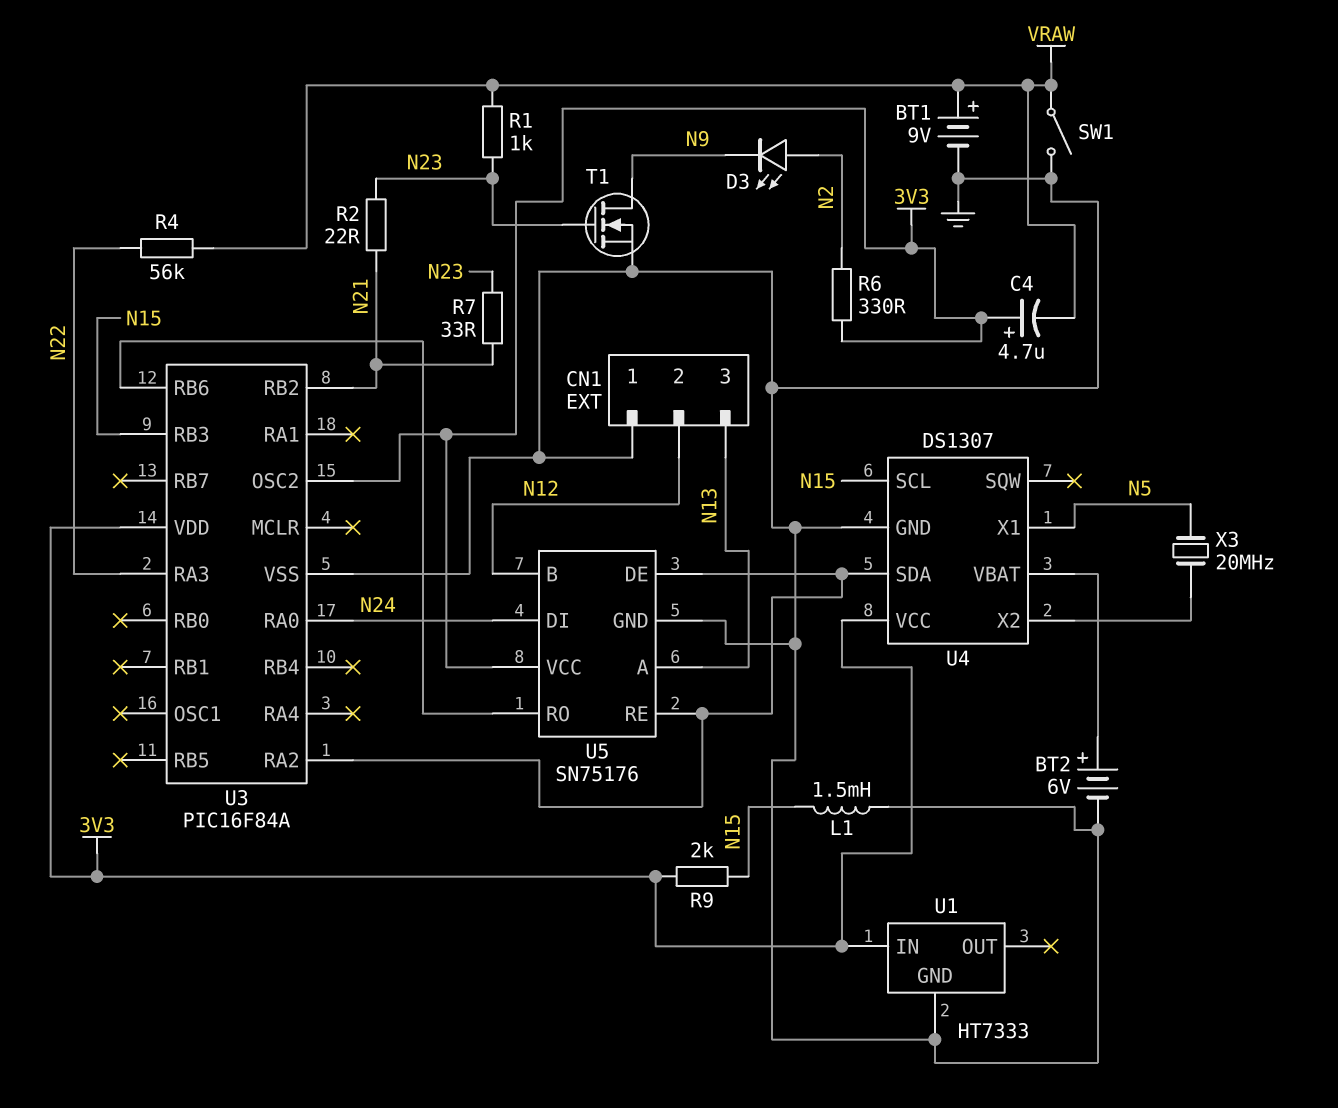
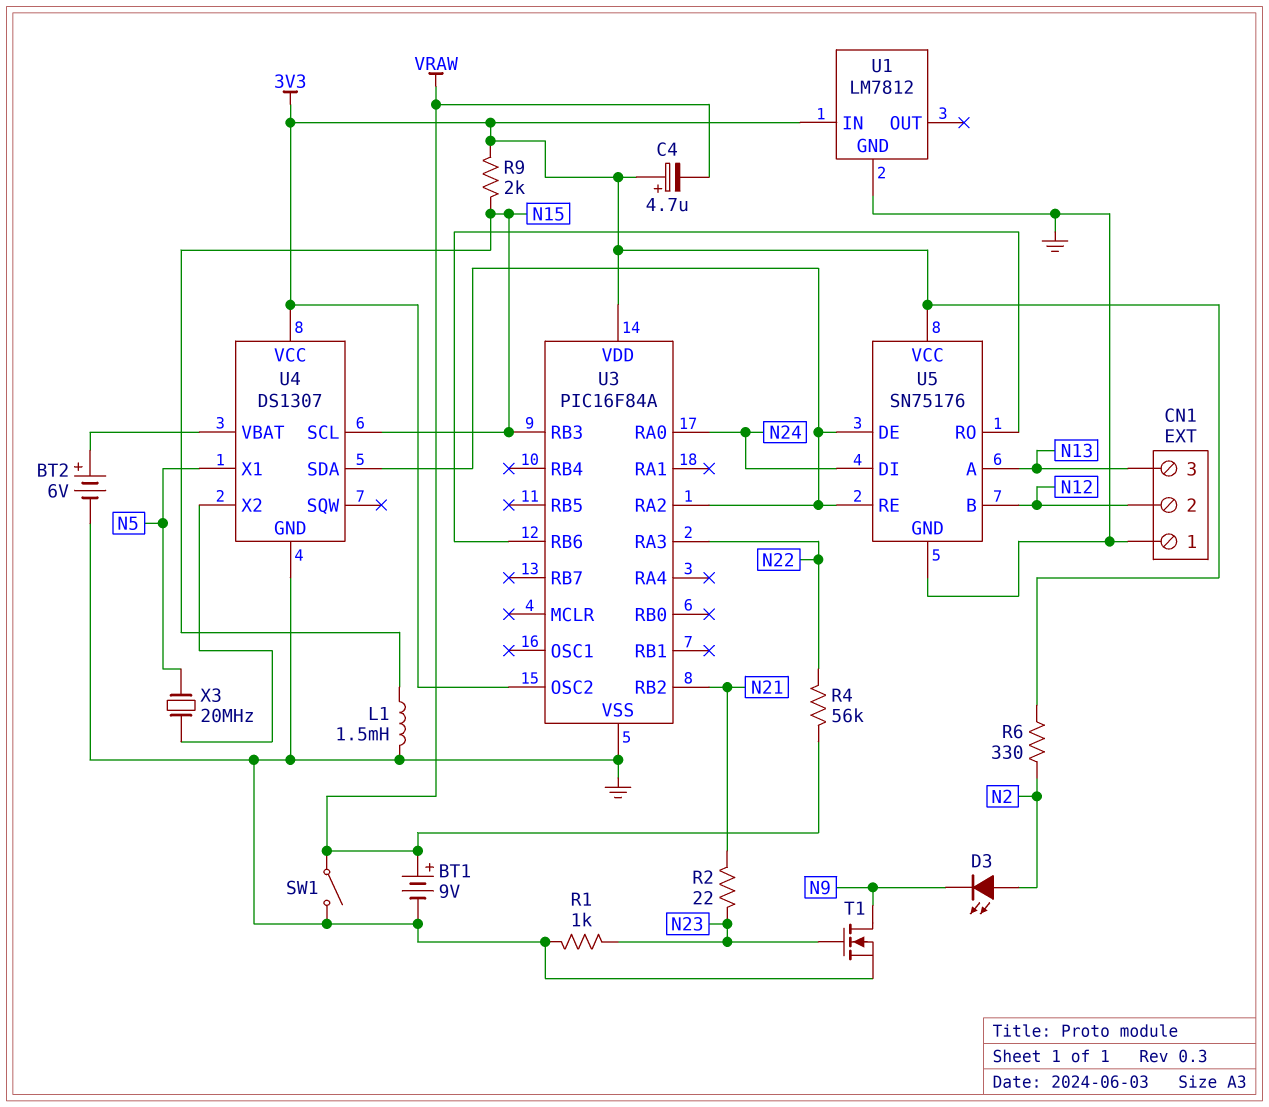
R1: 1k (N23, VRAW) -> 1k (GND, N23)
R7: 33 (N21, N23) -> none
U1: HT7333 -> LM7812

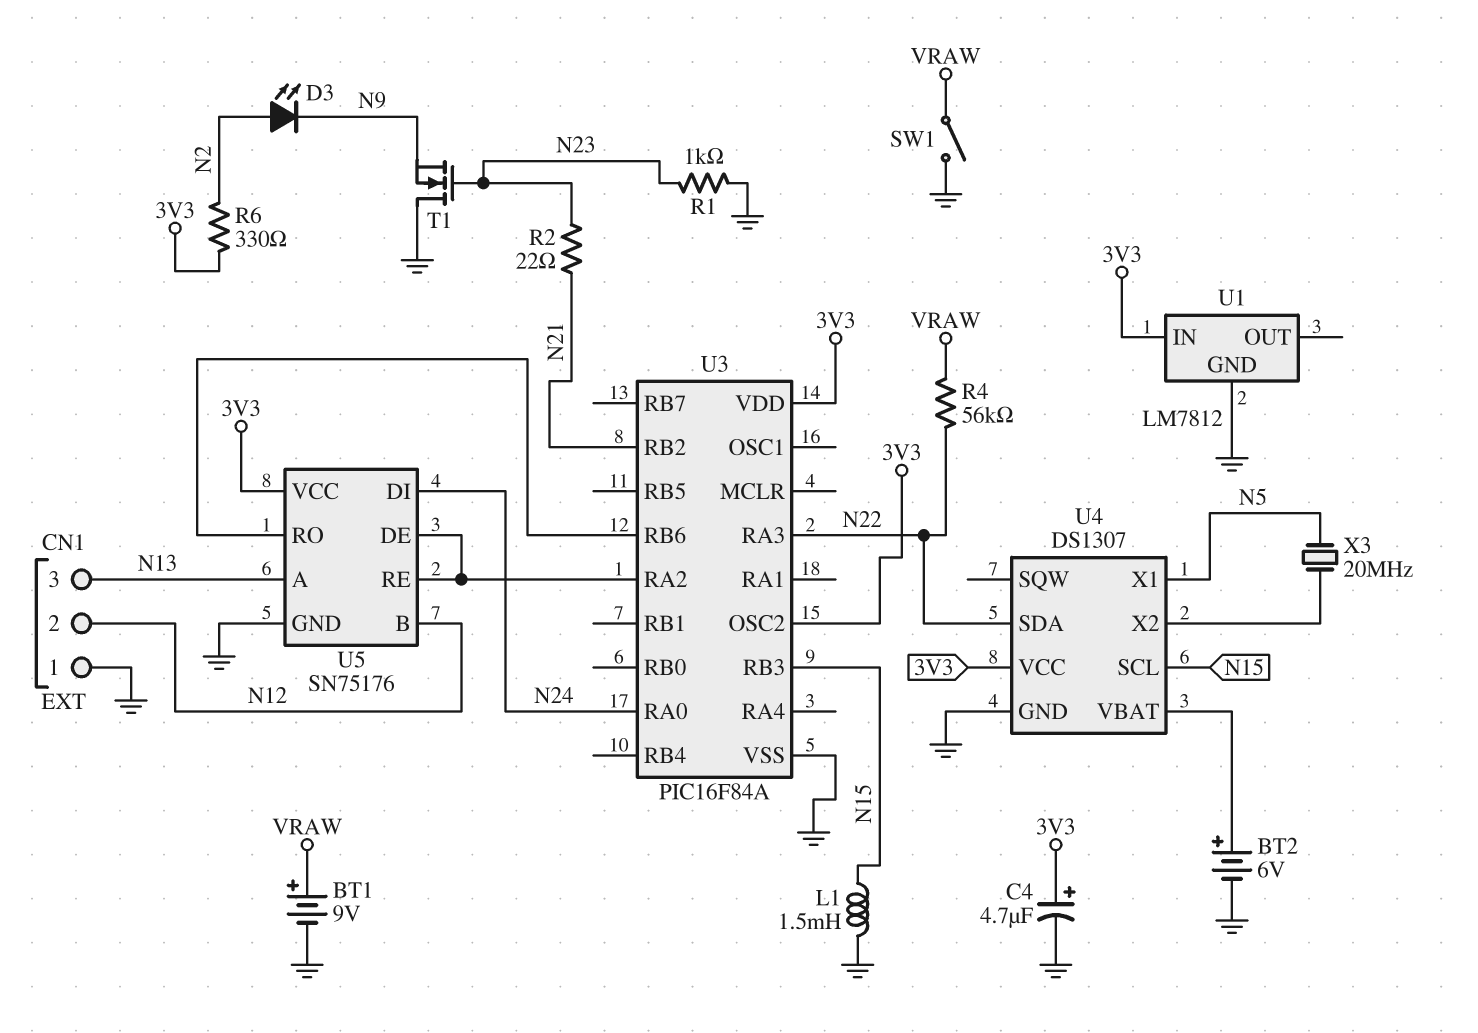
C4: 4.7uF (plus 3V3, minus VRAW) -> 4.7uF (plus 3V3, minus GND)
R9: 2k (3V3, N15) -> none
T1: NMOS (G N23, D N9, S GND) -> NMOS (G N23, D GND, S N9)
U4 pin SDA: U3/RA2 -> N22

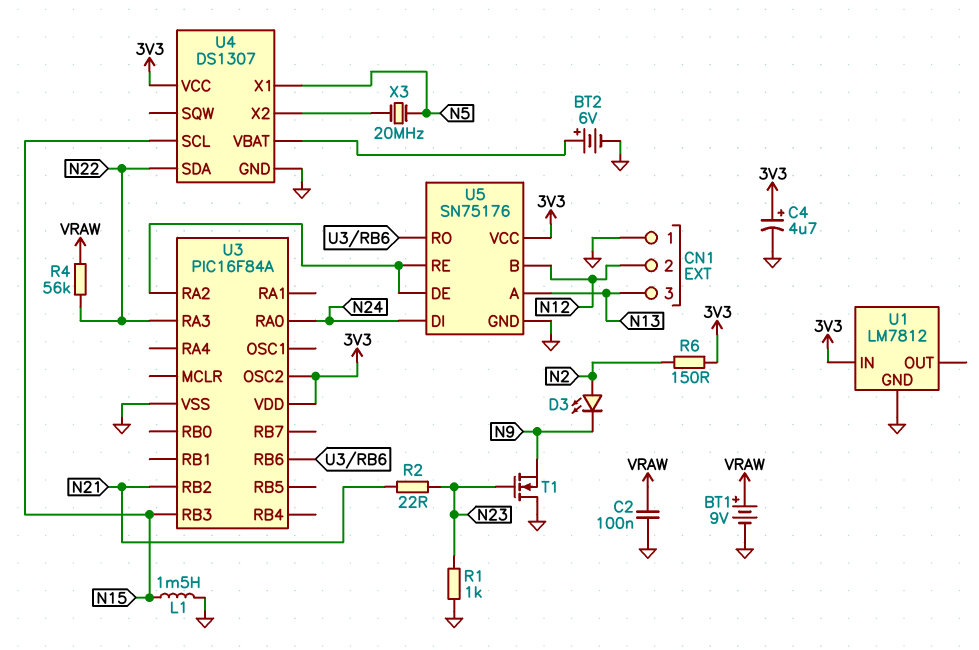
C2: none -> 100nF (GND, VRAW)
R6: 330 (3V3, N2) -> 150 (3V3, N2)
SW1: switch (GND, VRAW) -> none

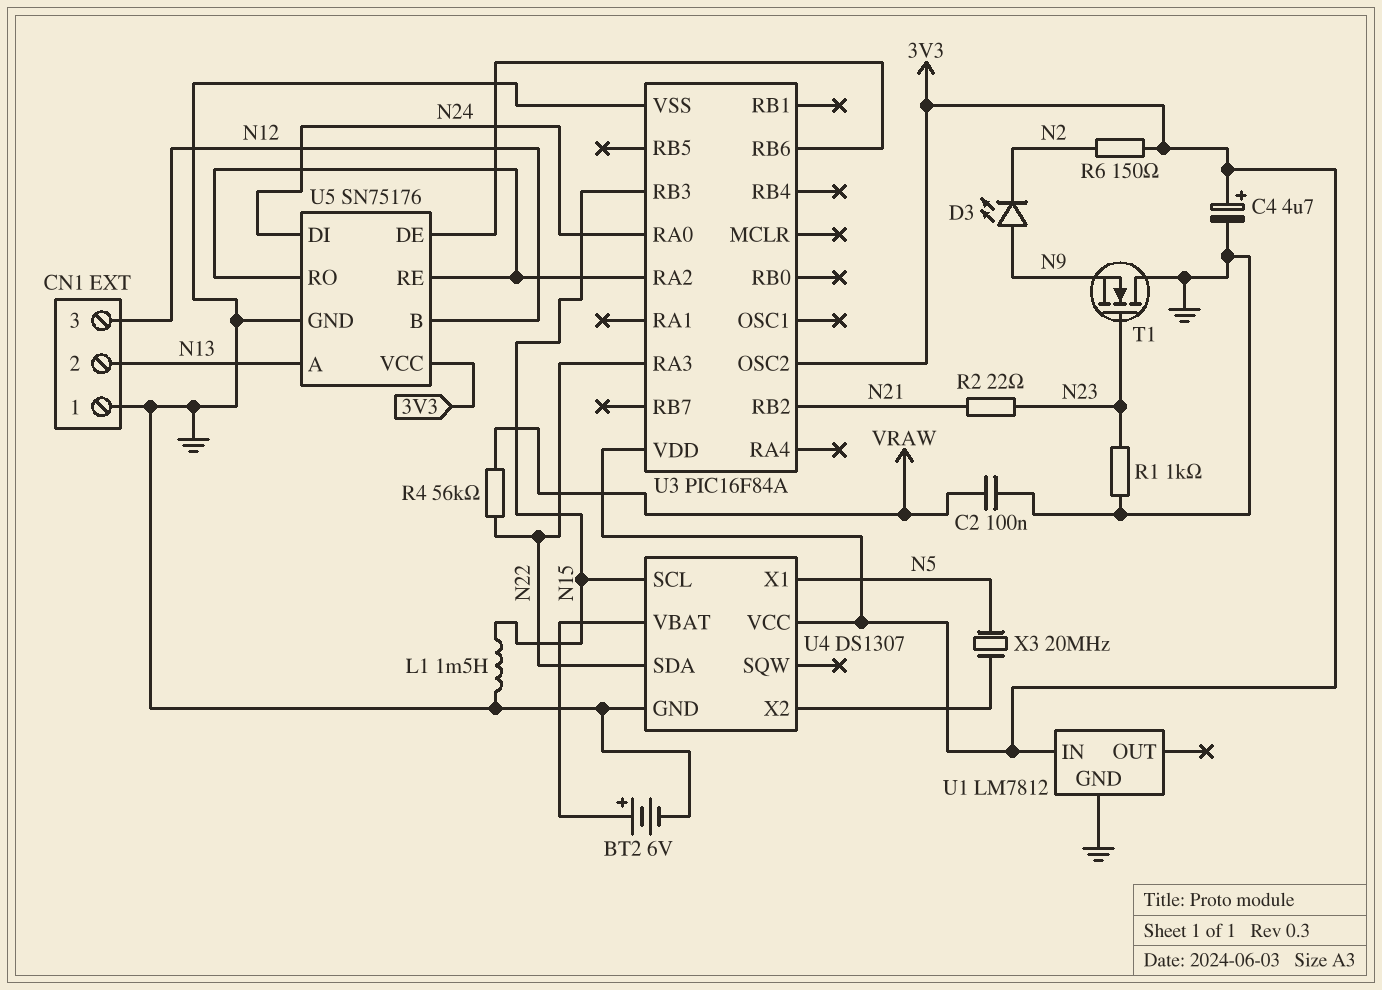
BT1: 9V (plus VRAW, minus GND) -> none
CN1 pin 2: N12 -> N13
CN1 pin 3: N13 -> N12
D3: LED (A N2, K N9) -> LED (A N9, K N2)
U5 pin DE: U3/RA2 -> U3/RB6
U5 pin RO: U3/RB6 -> U3/RA2

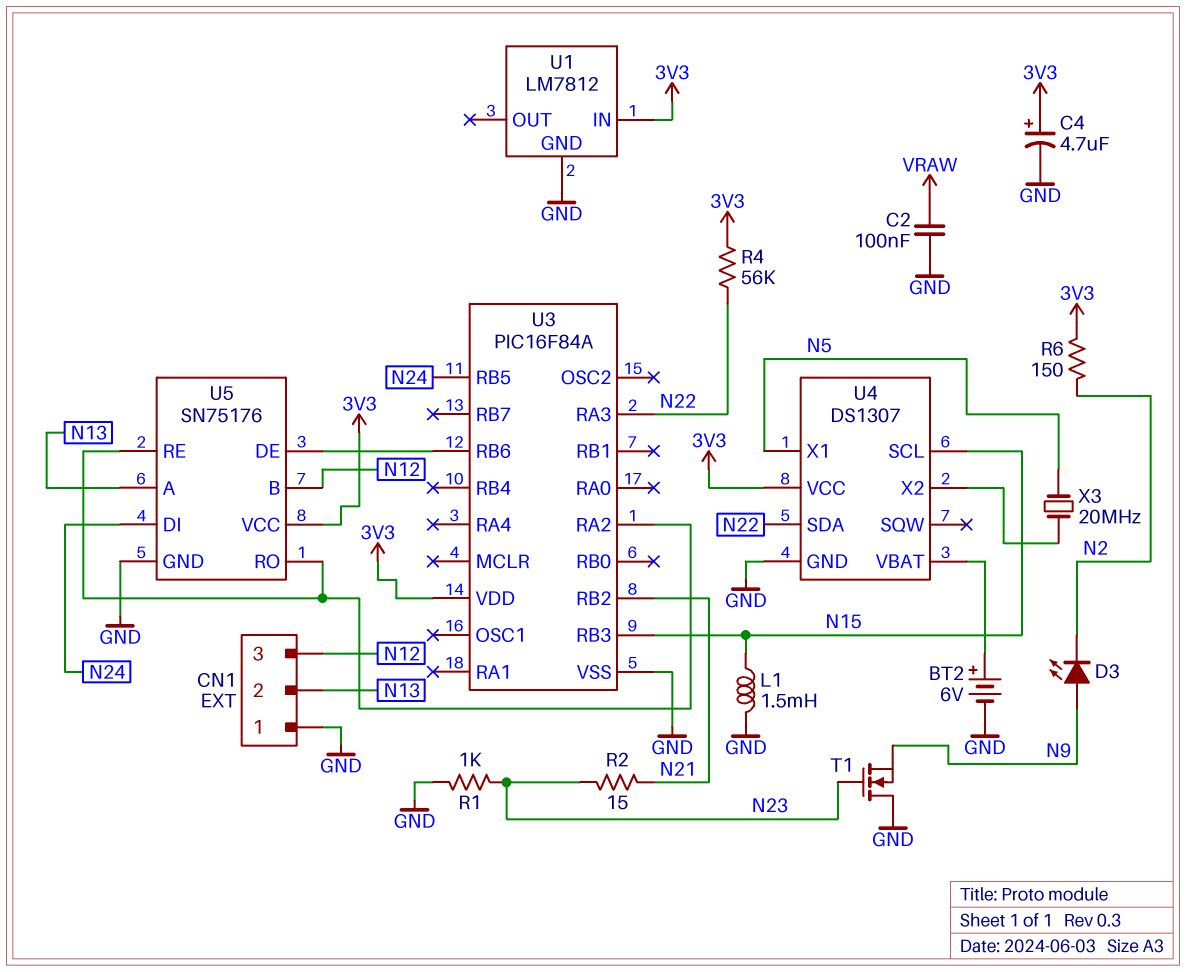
R2: 22 (N21, N23) -> 15 (N21, N23)
R4: 56k (N22, VRAW) -> 56k (3V3, N22)
U3 pin OSC2: 3V3 -> none
U3 pin RA0: N24 -> none
U3 pin RB5: none -> N24

